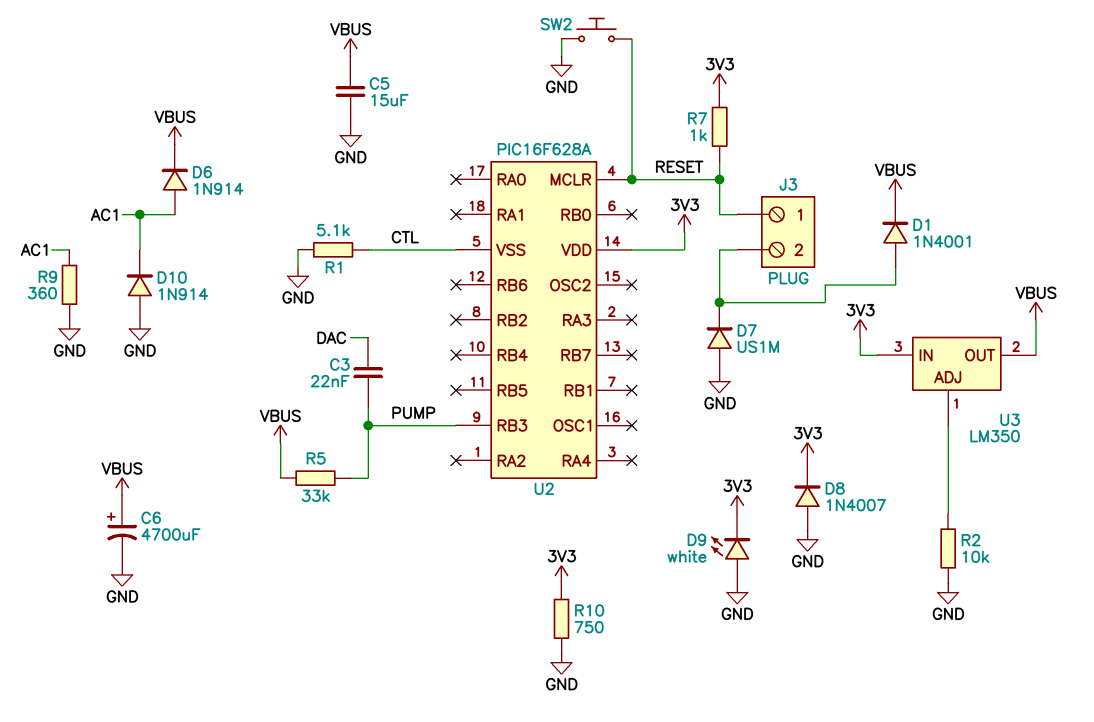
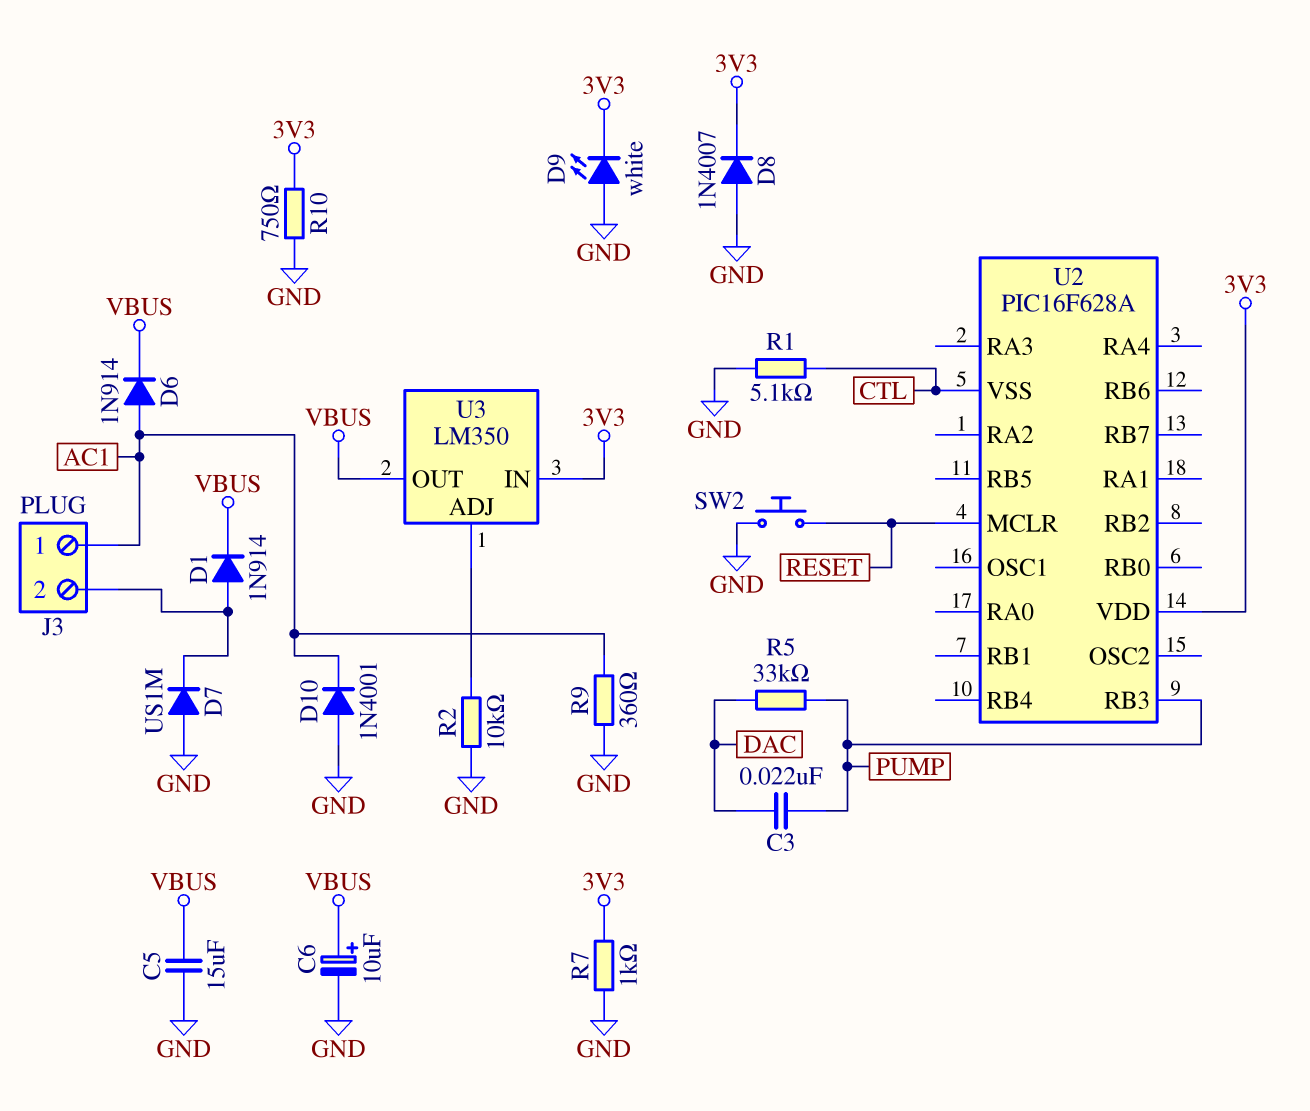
C6: 4700uF (plus VBUS, minus GND) -> 10uF (plus VBUS, minus GND)
D1: diode 1N4001 (A J3/2, K VBUS) -> diode 1N914 (A J3/2, K VBUS)
D10: diode 1N914 (A GND, K AC1) -> diode 1N4001 (A GND, K AC1)
J3 pin 1: RESET -> AC1
R5: 33k (PUMP, VBUS) -> 33k (DAC, PUMP)
R7: 1k (3V3, RESET) -> 1k (3V3, GND)

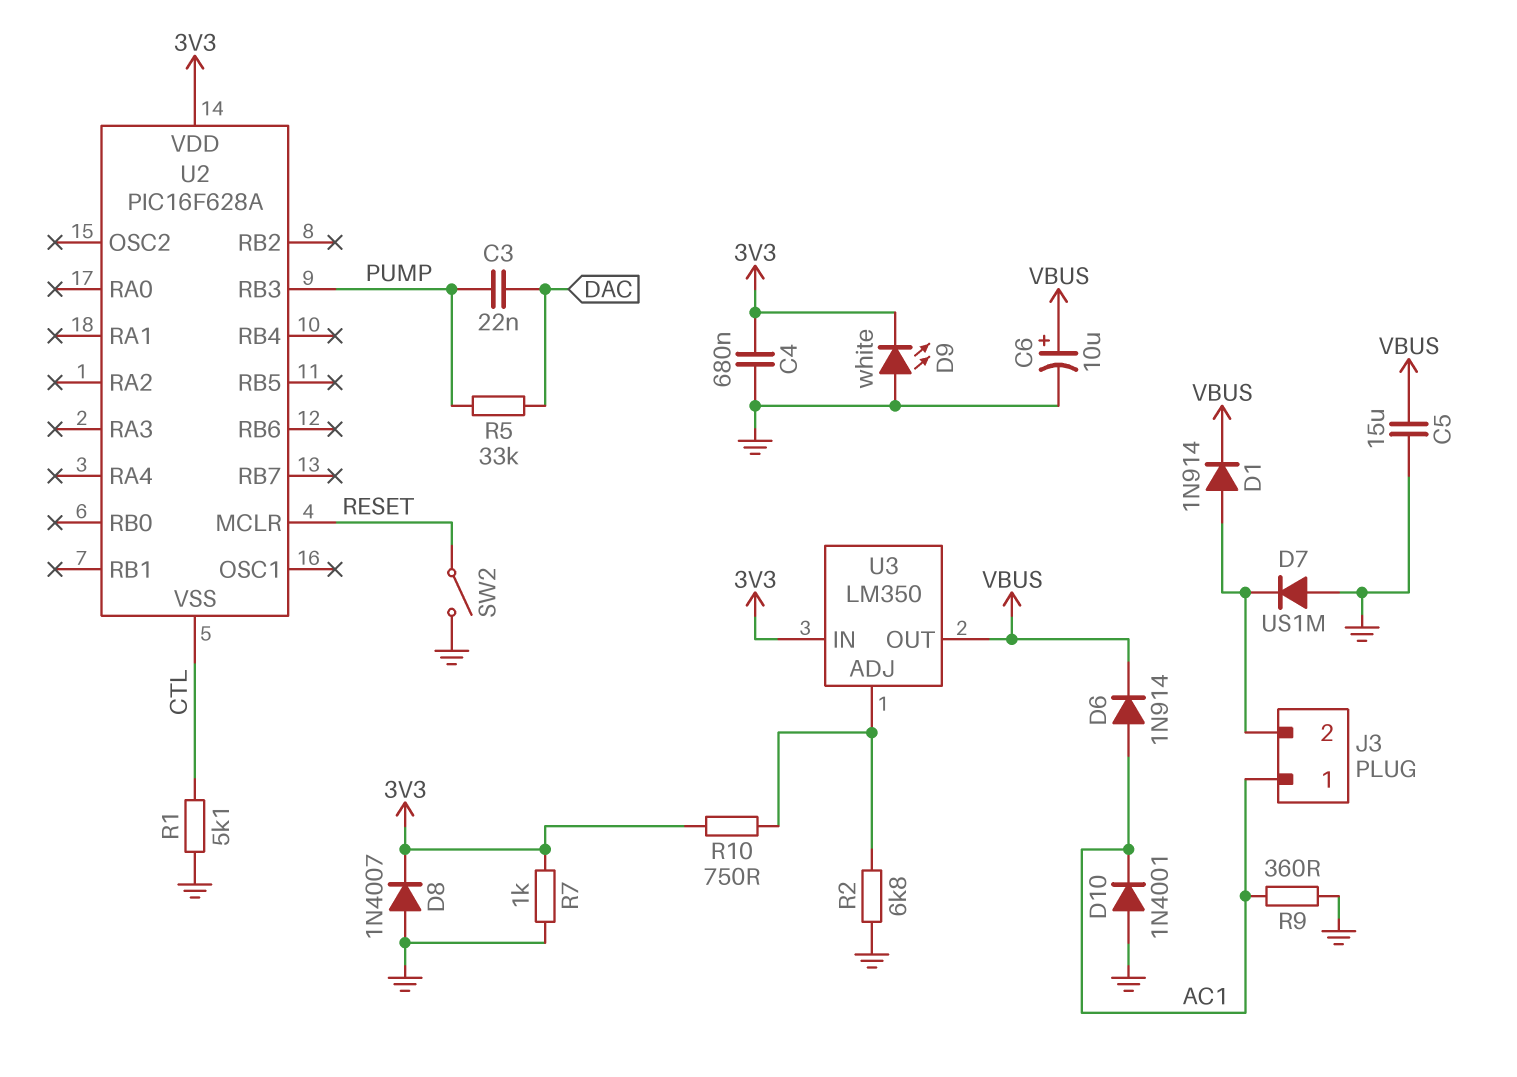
C4: none -> 680nF (3V3, GND)
R2: 10k (GND, U3/ADJ) -> 6.8k (GND, U3/ADJ)
R10: 750 (3V3, GND) -> 750 (3V3, U3/ADJ)
SW2: button (GND, RESET) -> switch (GND, RESET)

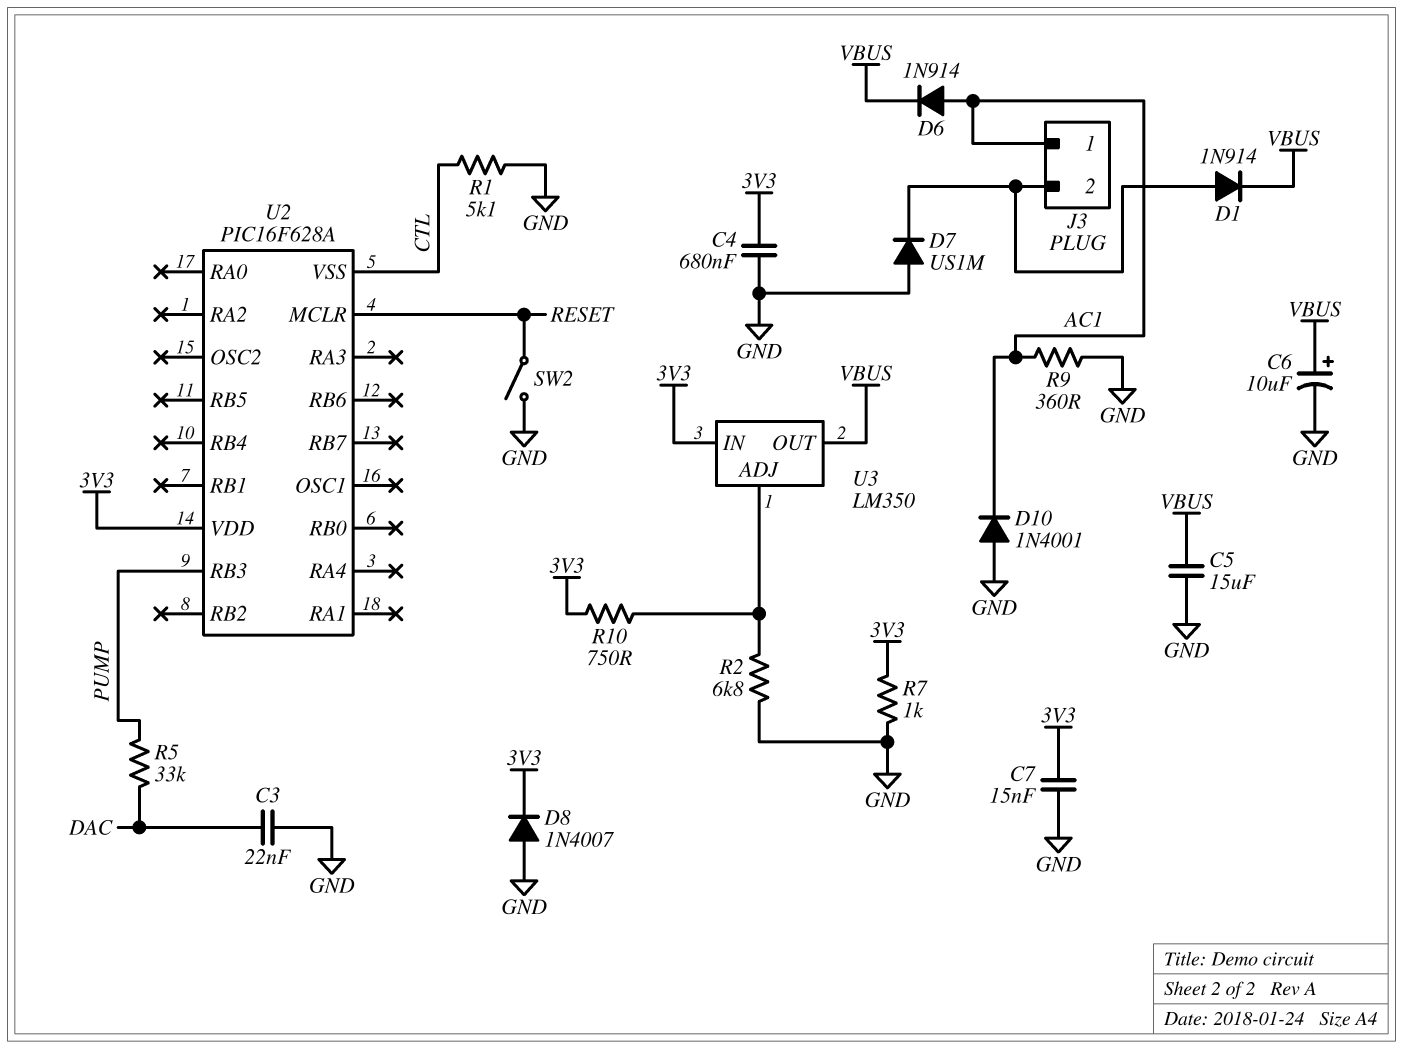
C3: 22nF (DAC, PUMP) -> 22nF (DAC, GND)
C7: none -> 15nF (3V3, GND)
D9: LED white (A GND, K 3V3) -> none

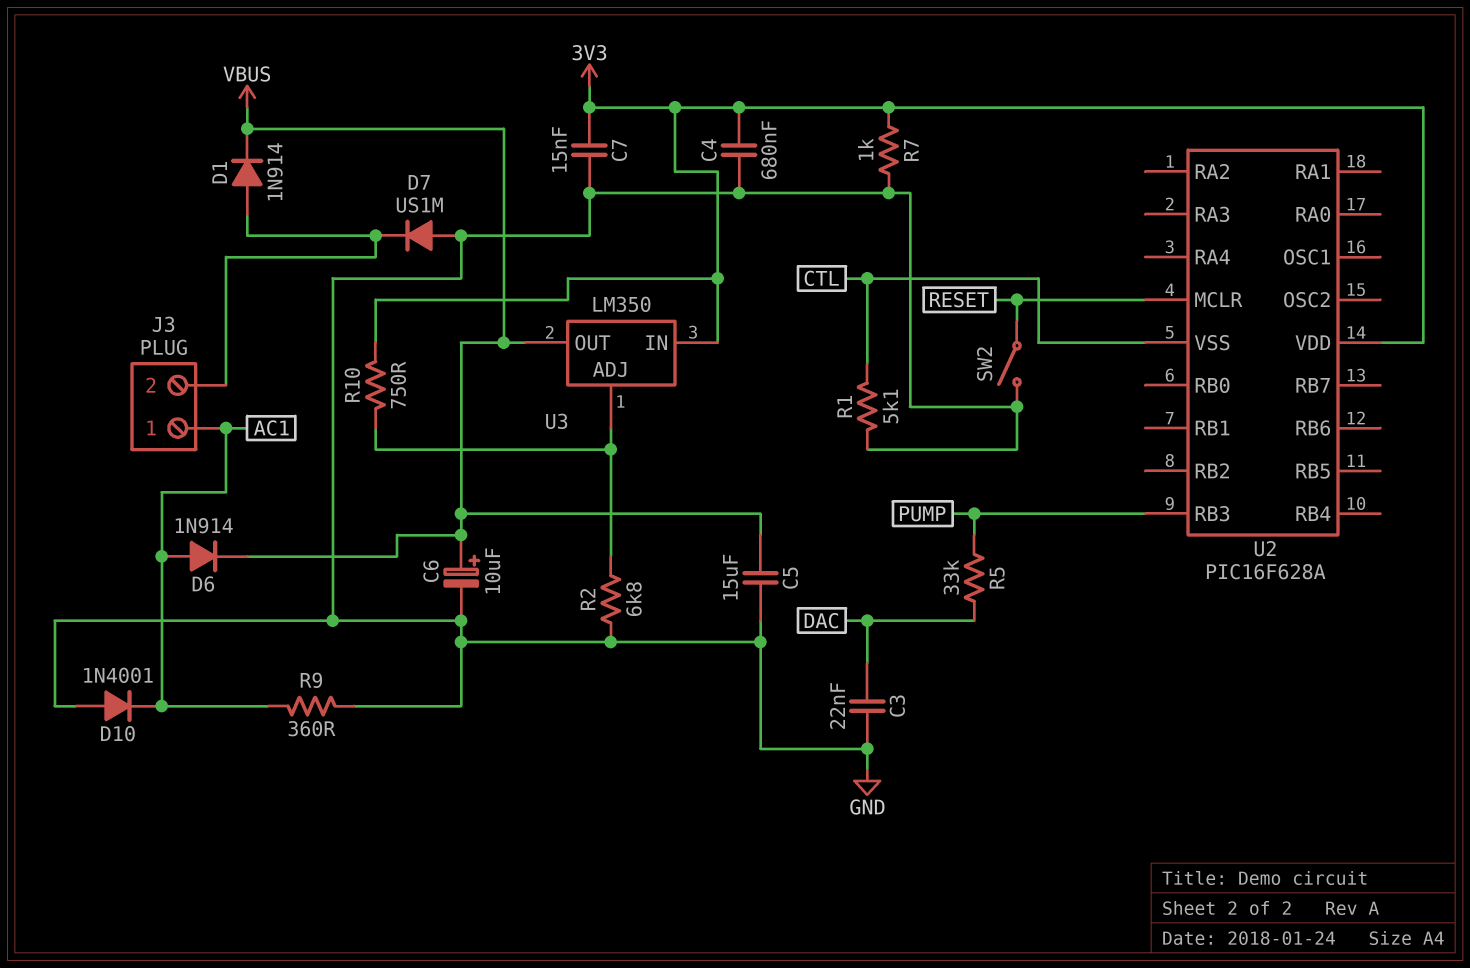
D8: diode 1N4007 (A GND, K 3V3) -> none

